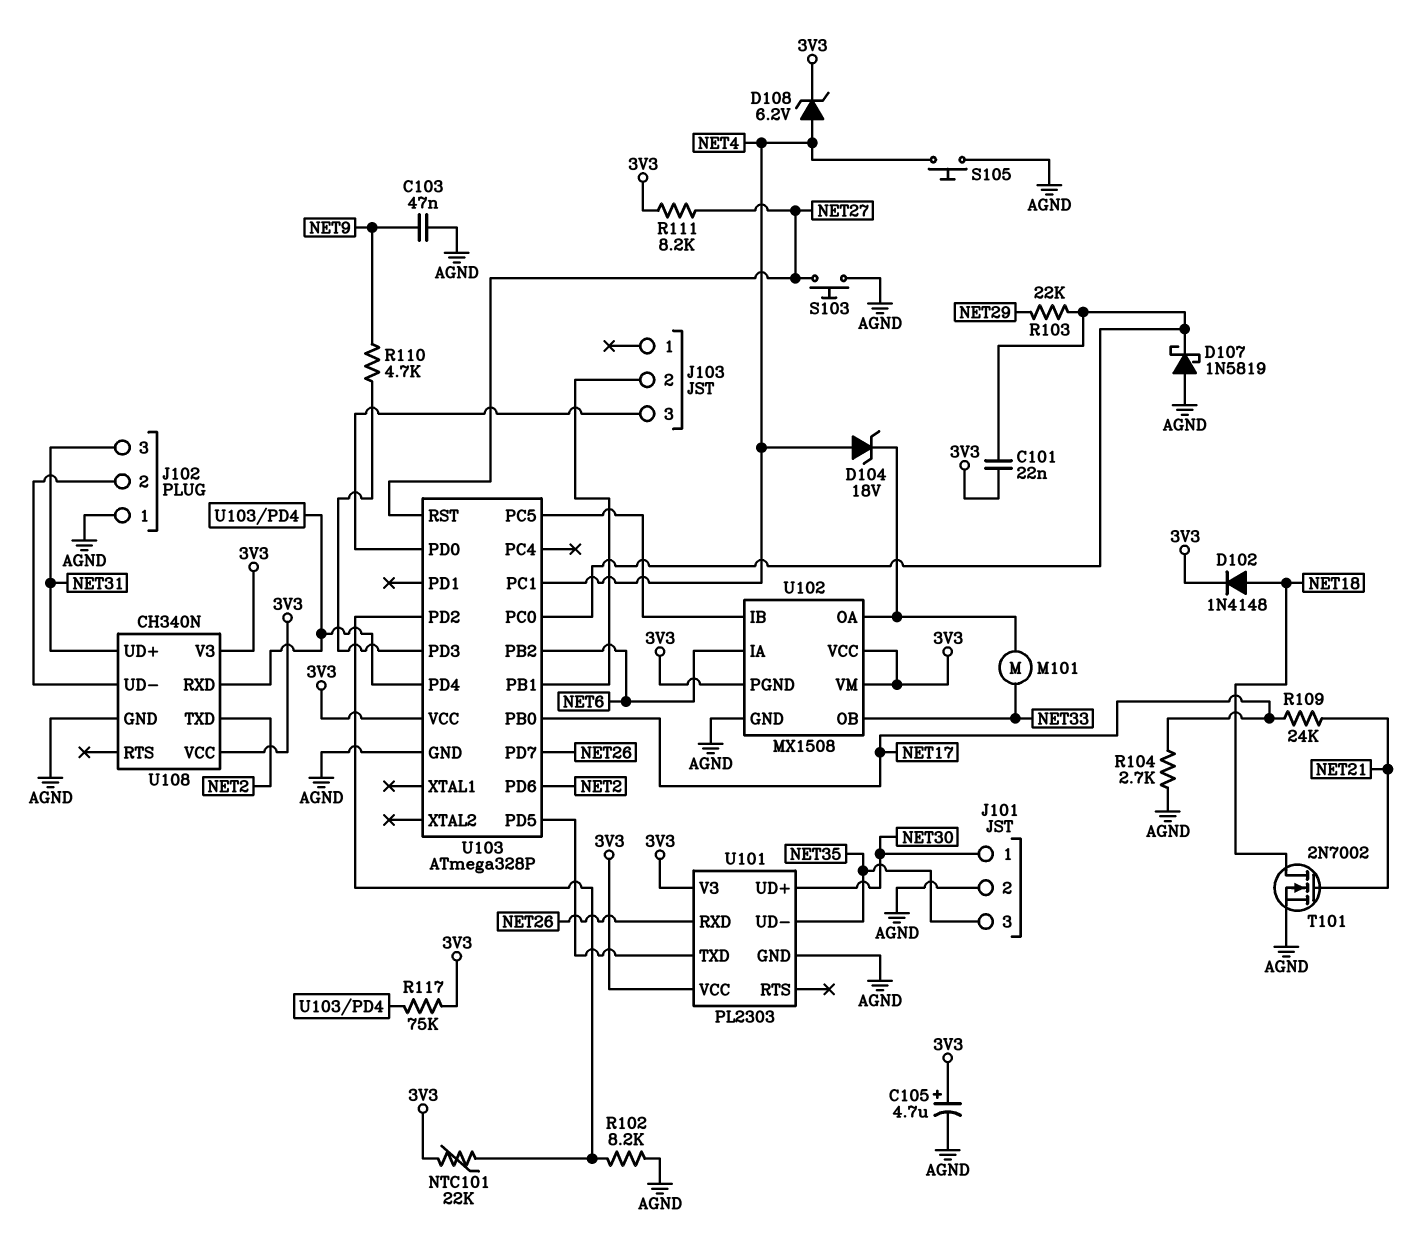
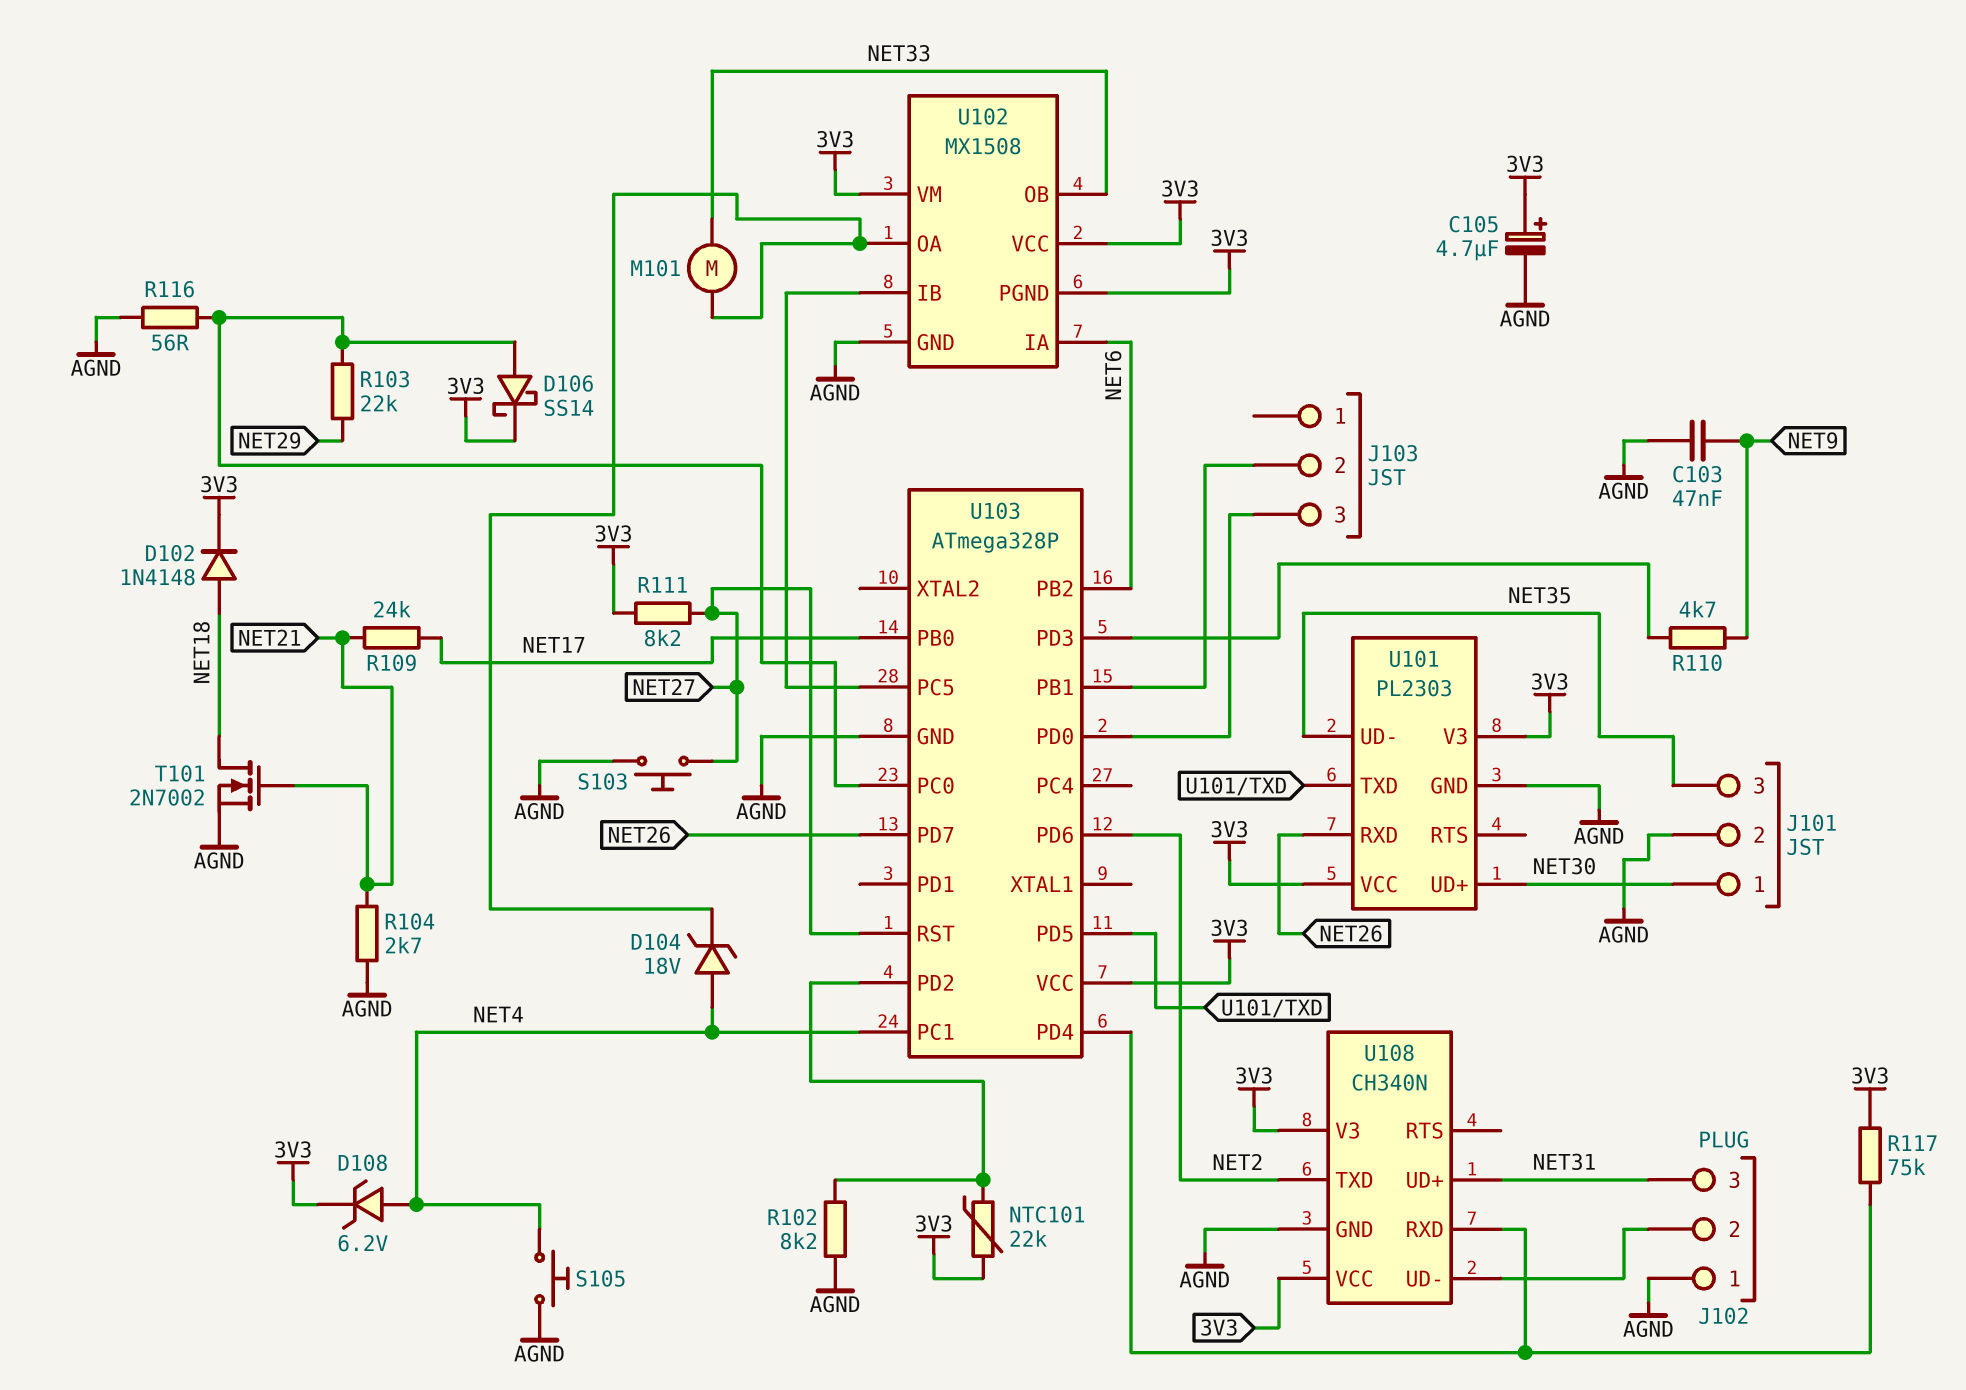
C101: 22nF (3V3, U103/PC0) -> none
D106: none -> schottky SS14 (A U103/PC0, K 3V3)
D107: schottky 1N5819 (A AGND, K U103/PC0) -> none
R104: 2.7k (AGND, NET17) -> 2.7k (AGND, NET21)
R116: none -> 56 (AGND, U103/PC0)

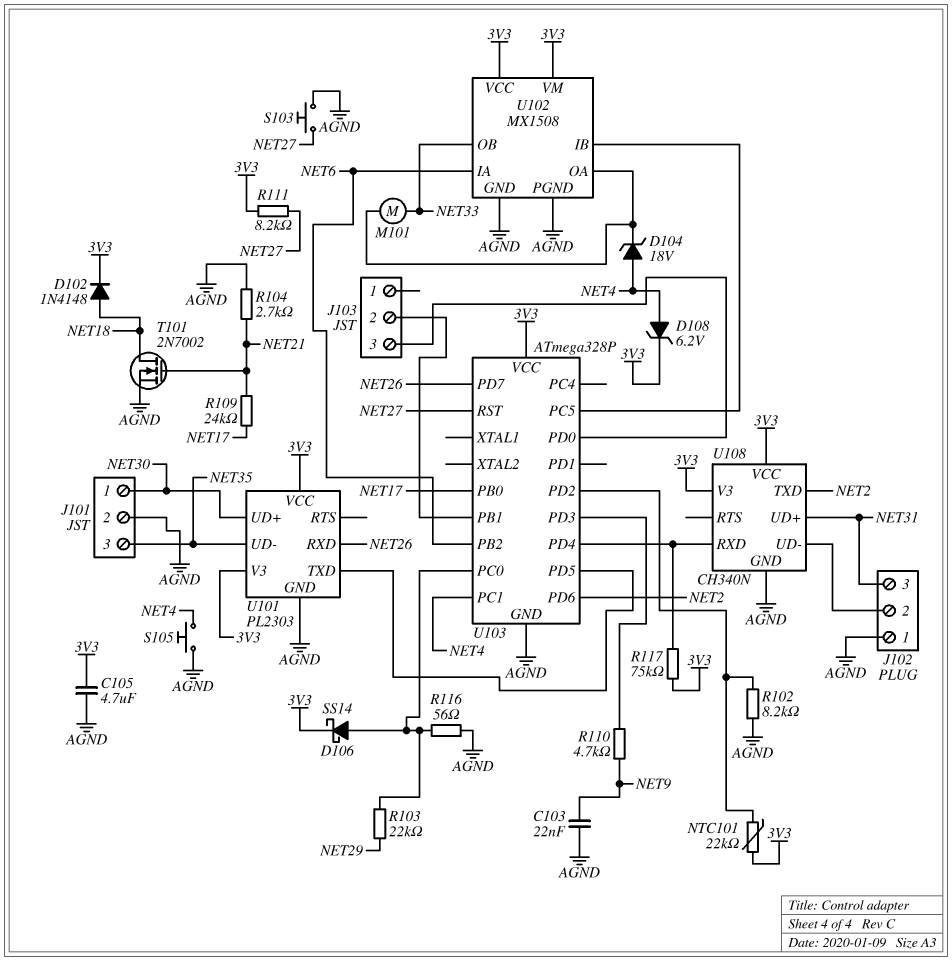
C103: 47nF (AGND, NET9) -> 22nF (AGND, NET9)
C105: 4.7uF (plus 3V3, minus AGND) -> 4.7uF (3V3, AGND)
U102 pin PGND: 3V3 -> AGND

